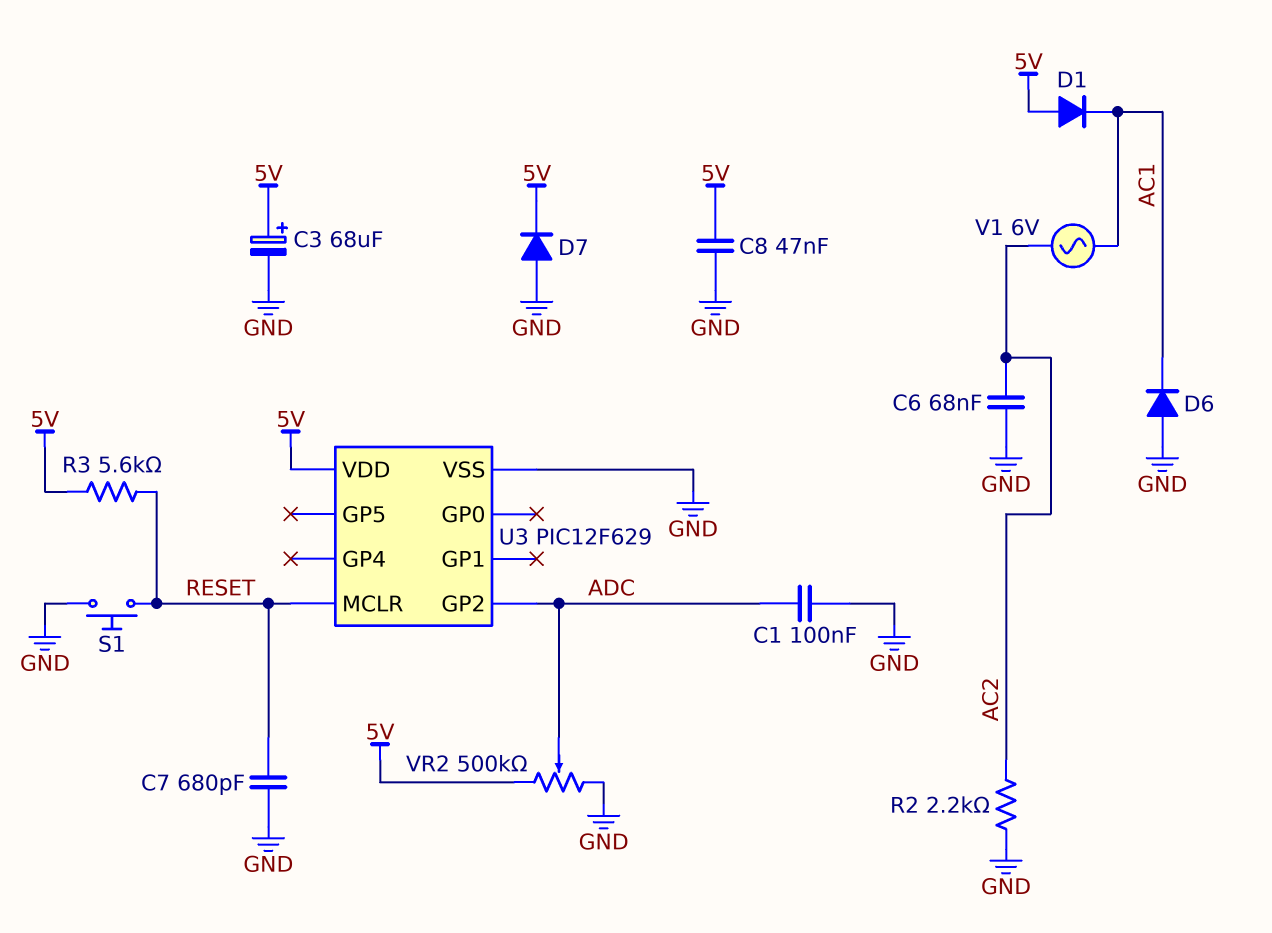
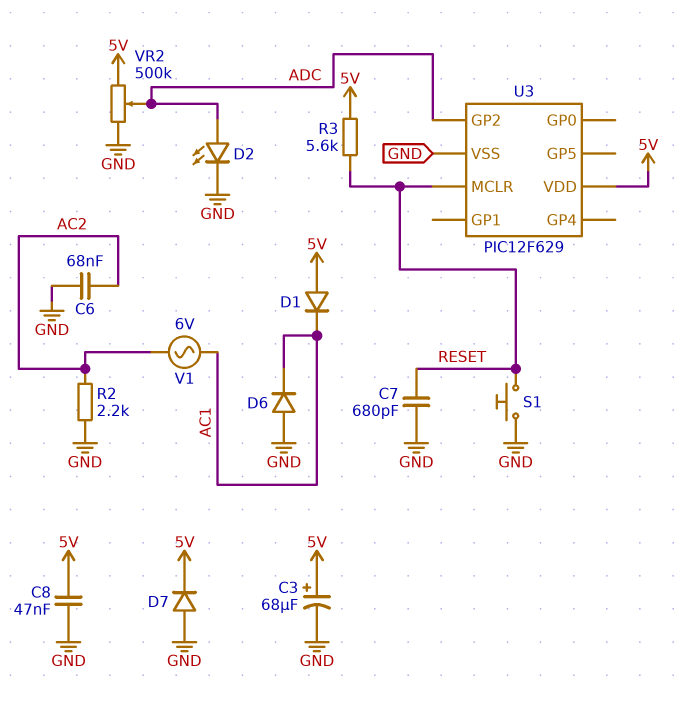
C1: 100nF (ADC, GND) -> none
D2: none -> LED (A ADC, K GND)

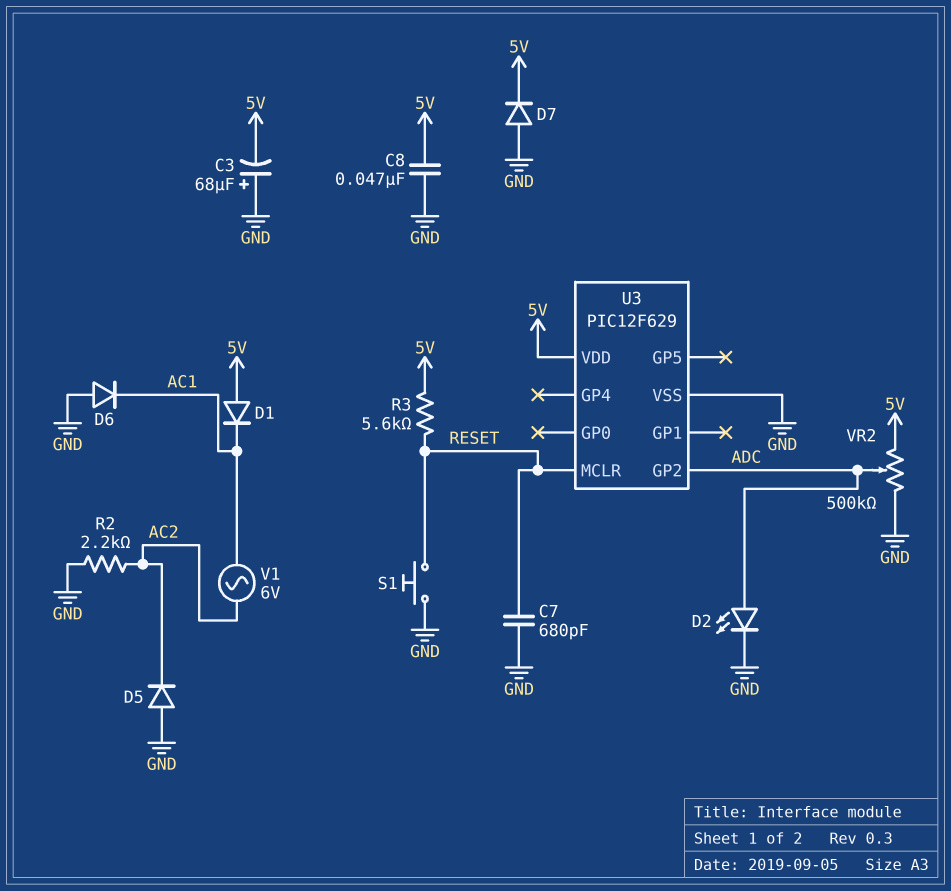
C3: 68uF (plus 5V, minus GND) -> 68uF (plus GND, minus 5V)
C6: 68nF (AC2, GND) -> none
D5: none -> diode (A GND, K AC2)

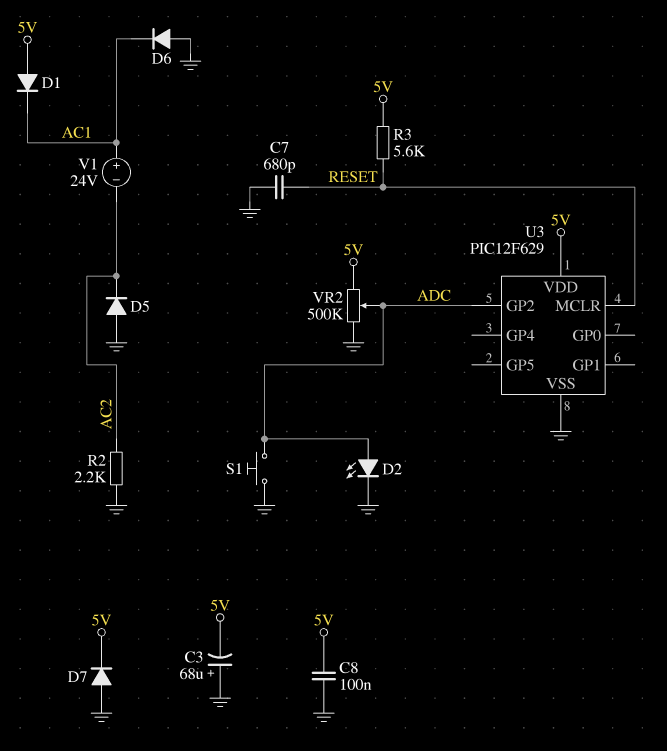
C8: 47nF (5V, GND) -> 100nF (5V, GND)
S1: button (GND, RESET) -> button (ADC, GND)
V1: AC 6V (AC1, AC2) -> 24V (plus AC1, minus AC2)

